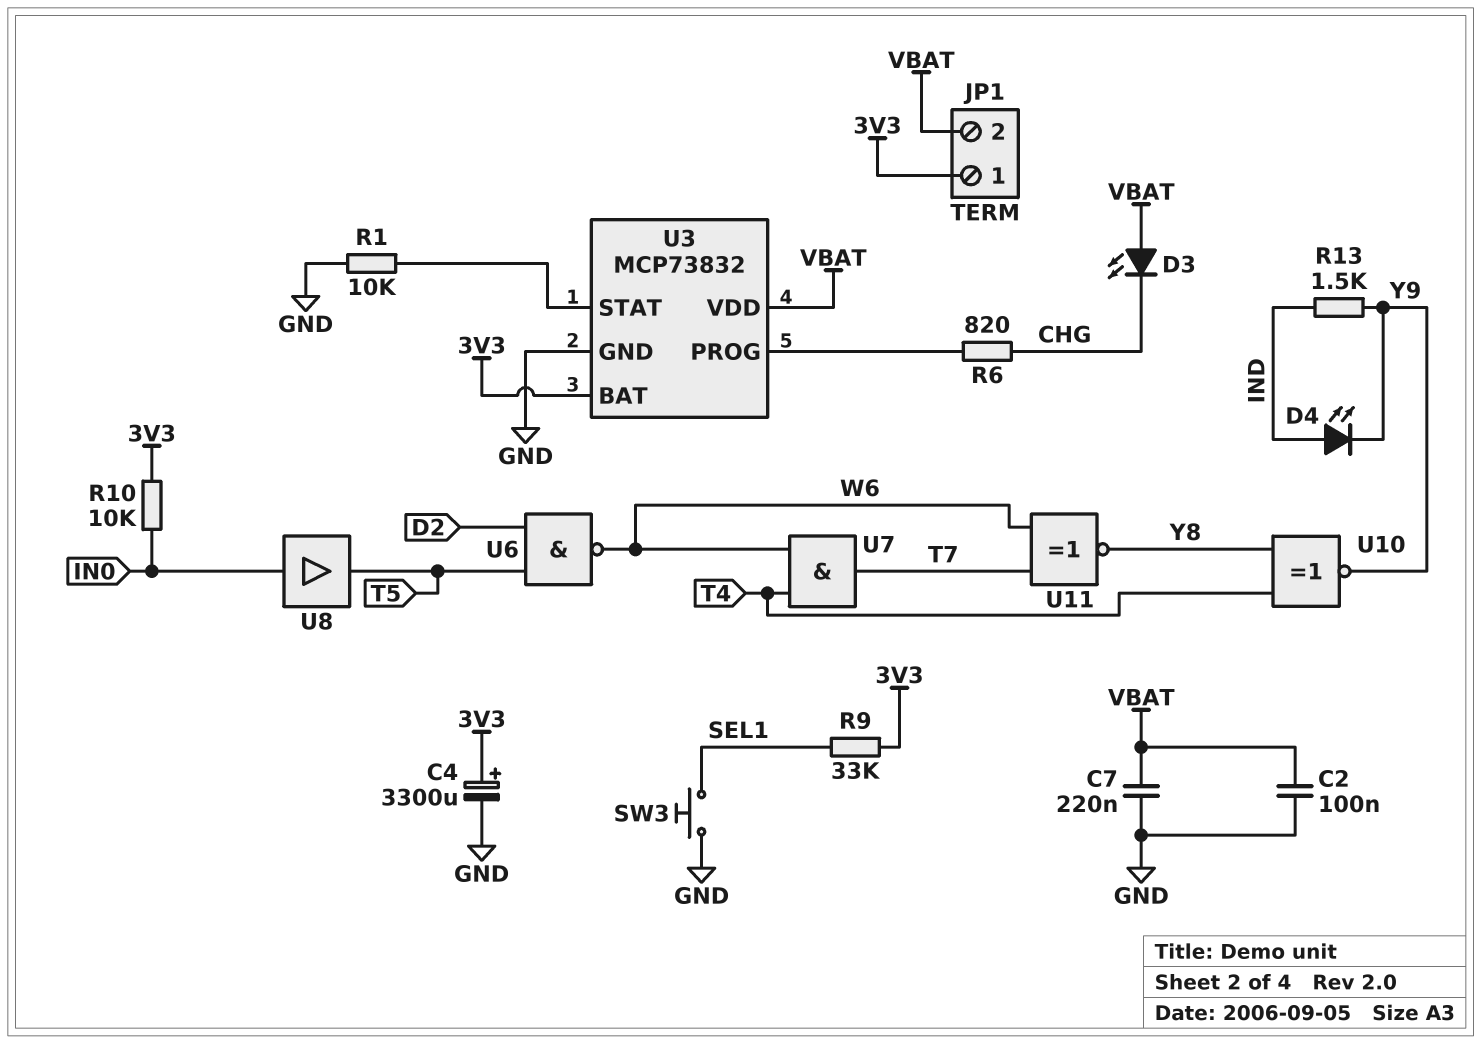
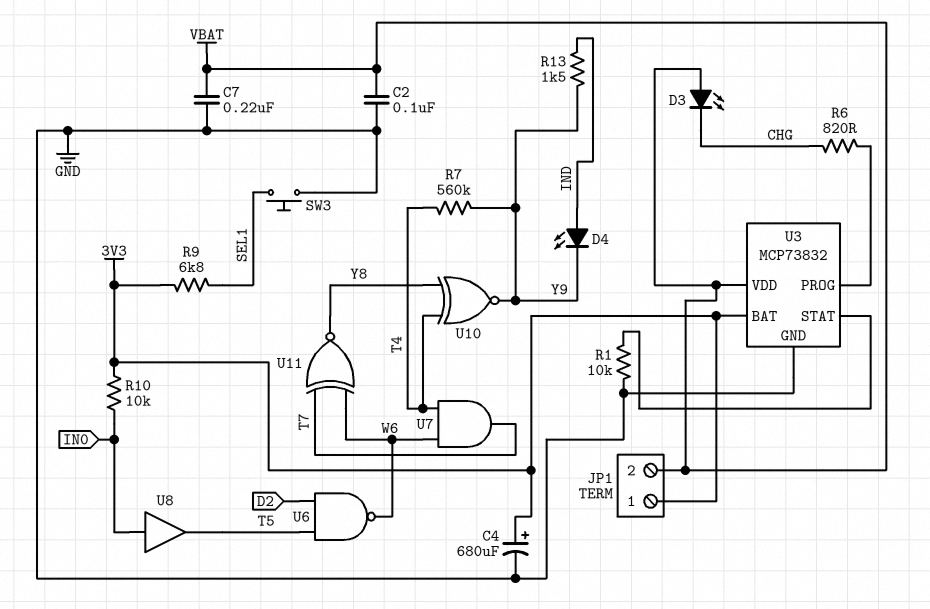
C4: 3300uF (plus 3V3, minus GND) -> 680uF (plus 3V3, minus GND)
R7: none -> 560k (T4, Y9)
R9: 33k (3V3, SEL1) -> 6.8k (3V3, SEL1)

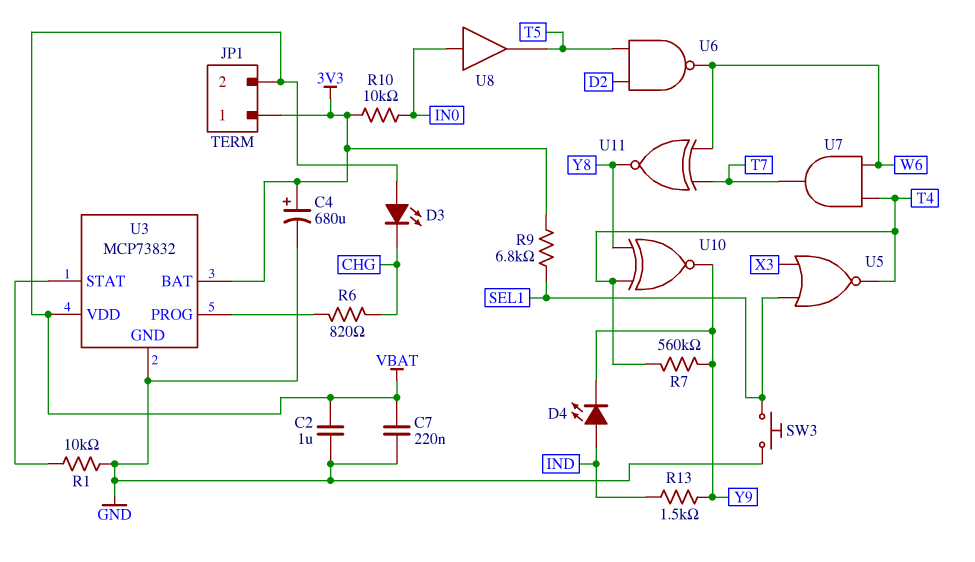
C2: 100nF (GND, VBAT) -> 1uF (GND, VBAT)
U5: none -> NOR (in SEL1, in X3, out T4)

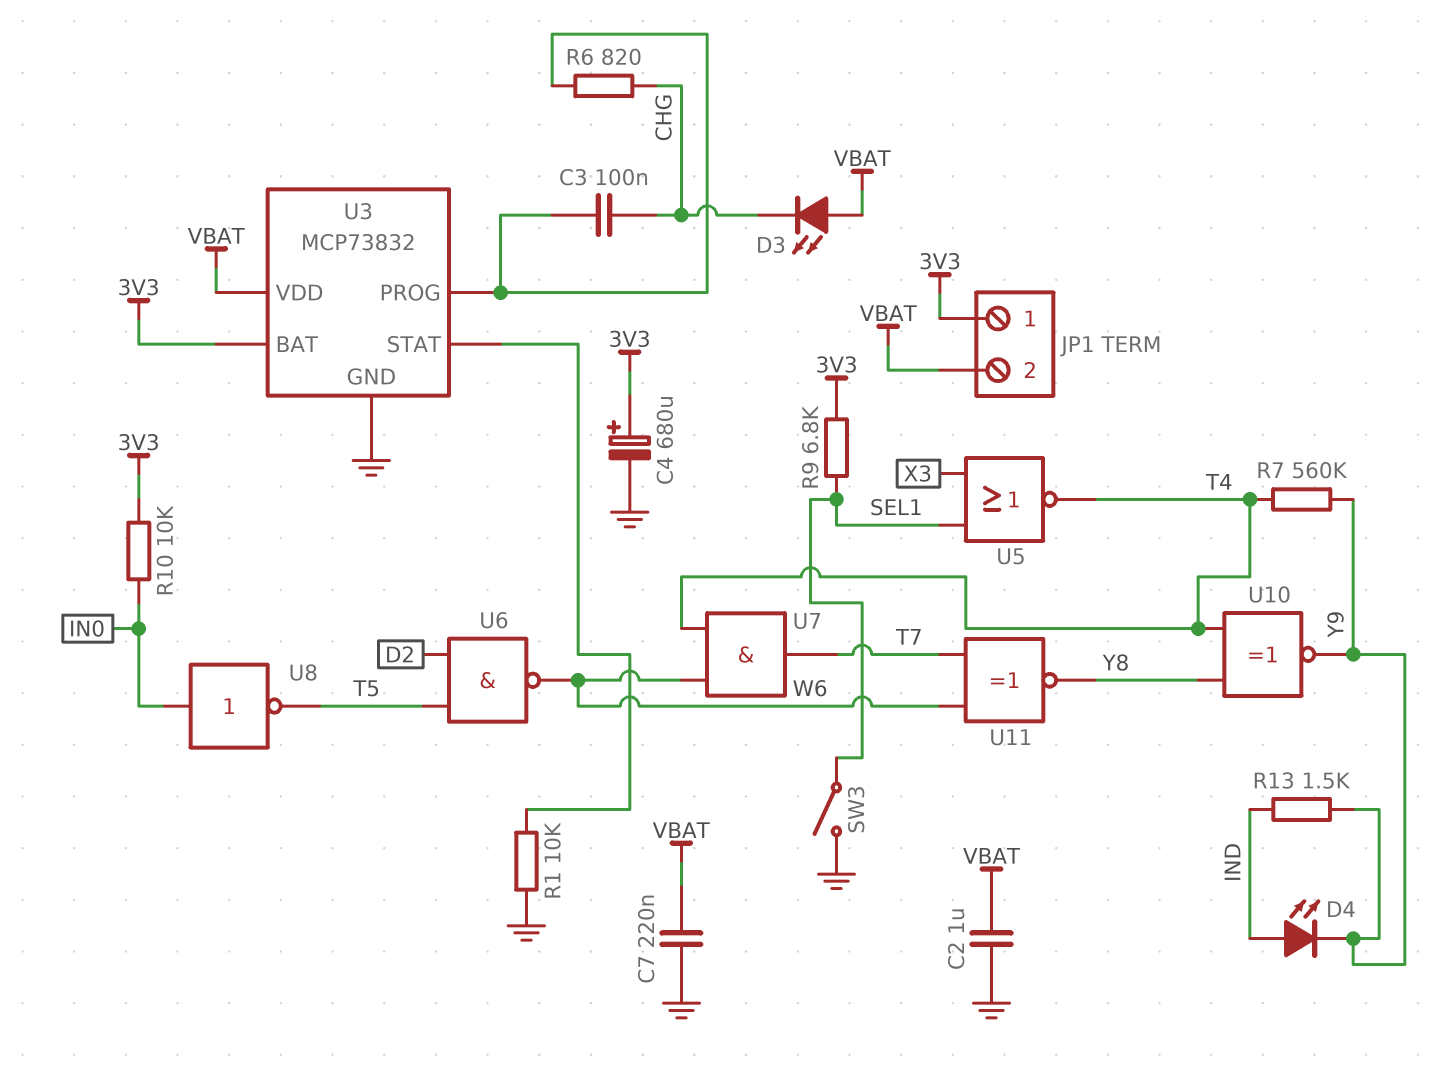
C3: none -> 100nF (CHG, U3/PROG)
SW3: button (GND, SEL1) -> switch (GND, SEL1)
U8: buffer (in IN0, out T5) -> NOT (in IN0, out T5)

